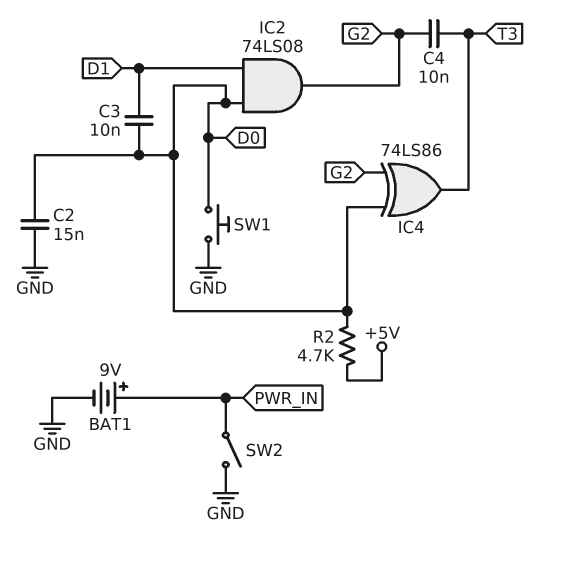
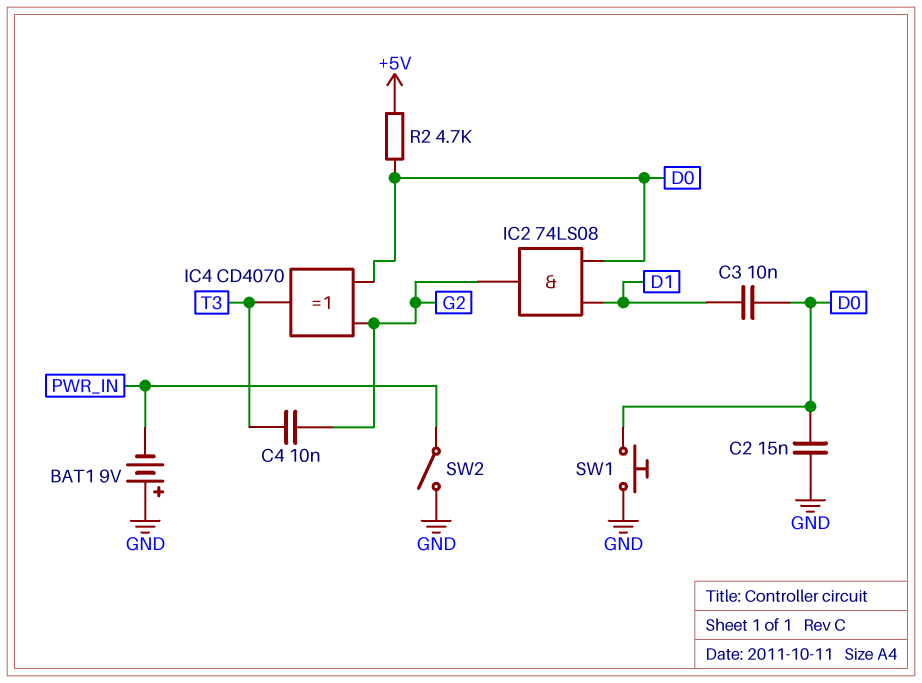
BAT1: 9V (plus PWR_IN, minus GND) -> 9V (plus GND, minus PWR_IN)
IC4: XOR 74LS86 (in D0, in G2, out T3) -> XOR CD4070 (in D0, in G2, out T3)

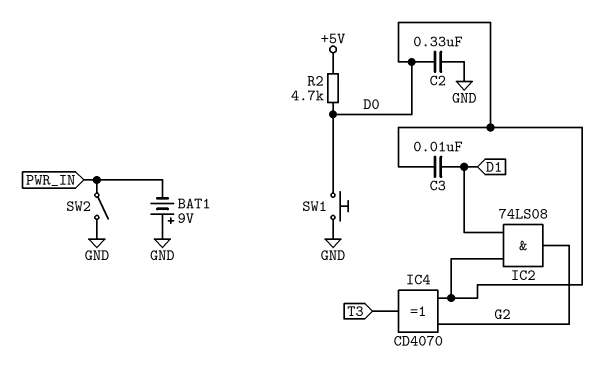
C2: 15nF (D0, GND) -> 330nF (D0, GND)
C4: 10nF (G2, T3) -> none

